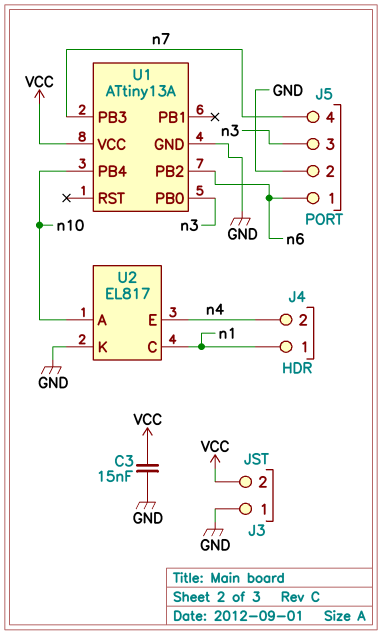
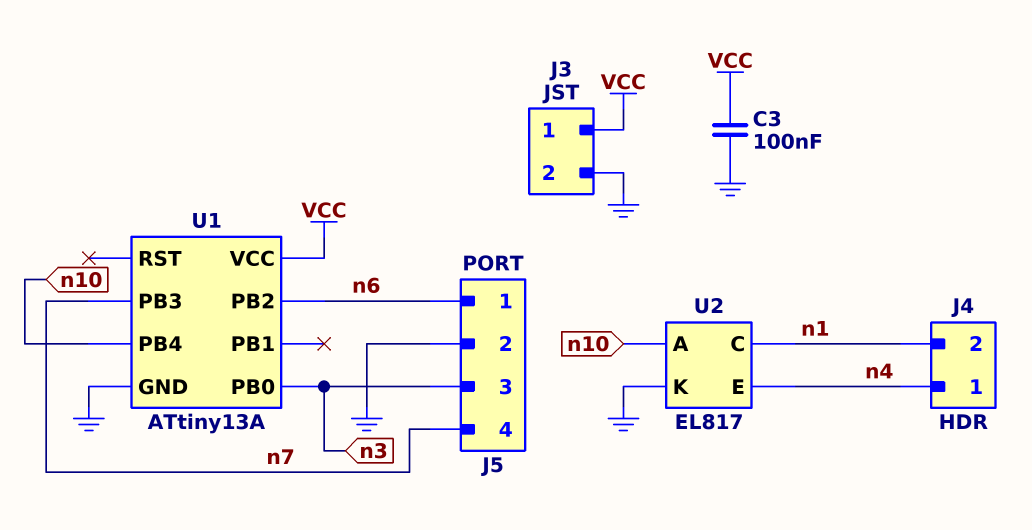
C3: 15nF (GND, VCC) -> 100nF (GND, VCC)
J3 pin 1: GND -> VCC
J3 pin 2: VCC -> GND
J4 pin 1: n1 -> n4
J4 pin 2: n4 -> n1

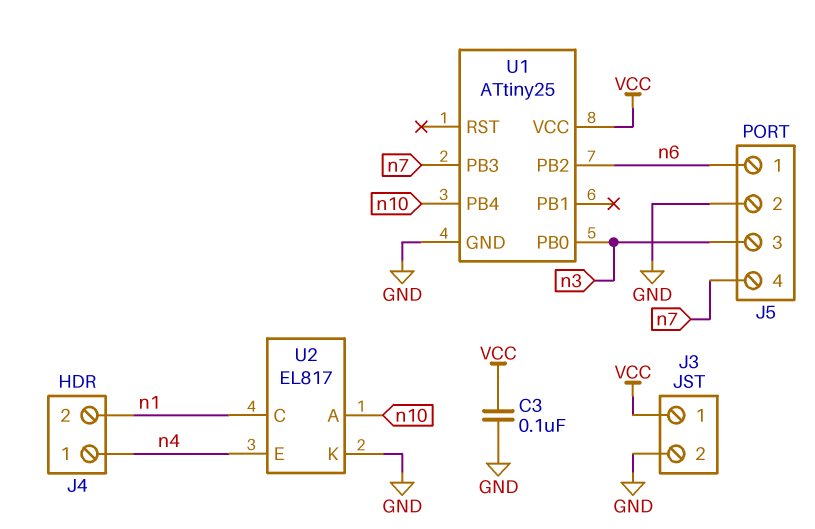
U1: ATtiny13A -> ATtiny25

